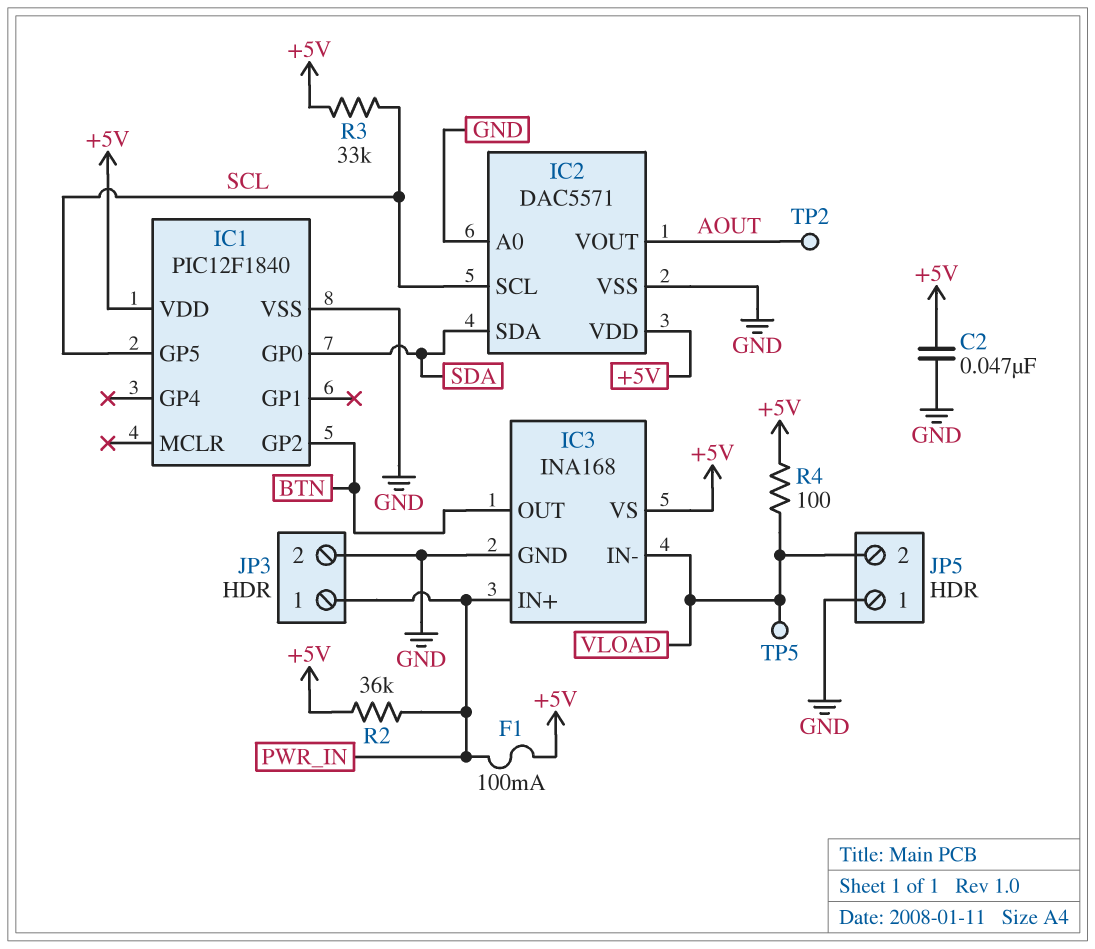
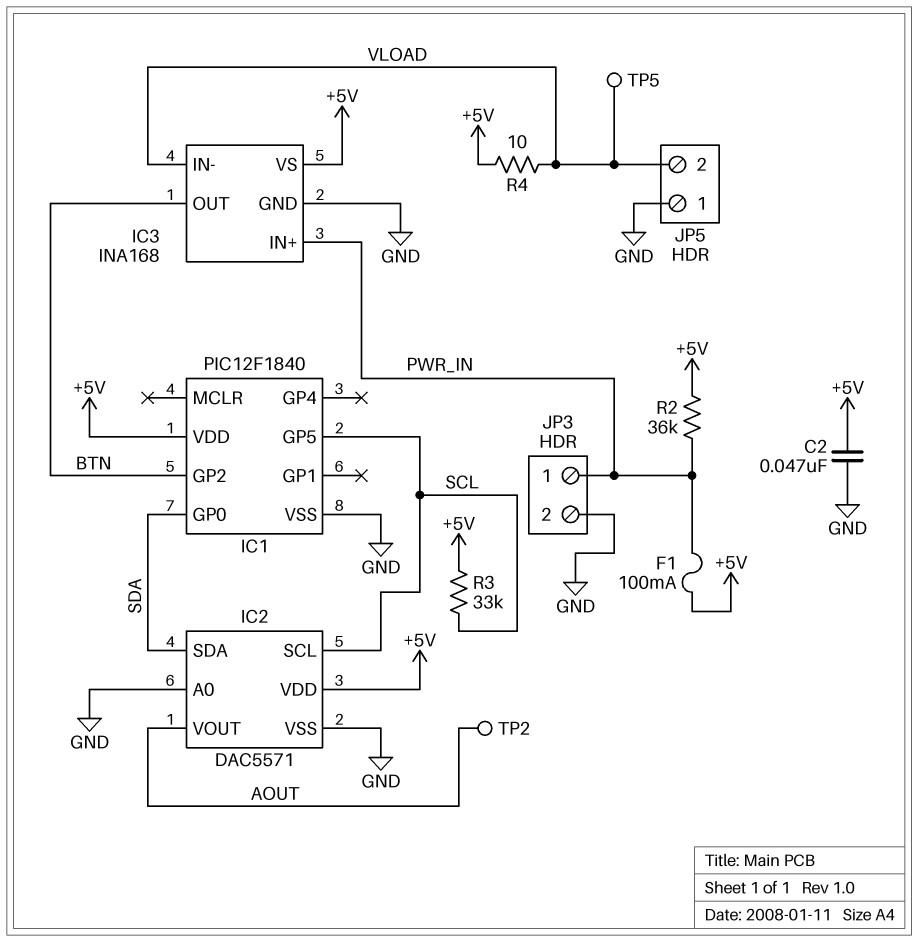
R4: 100 (+5V, VLOAD) -> 10 (+5V, VLOAD)

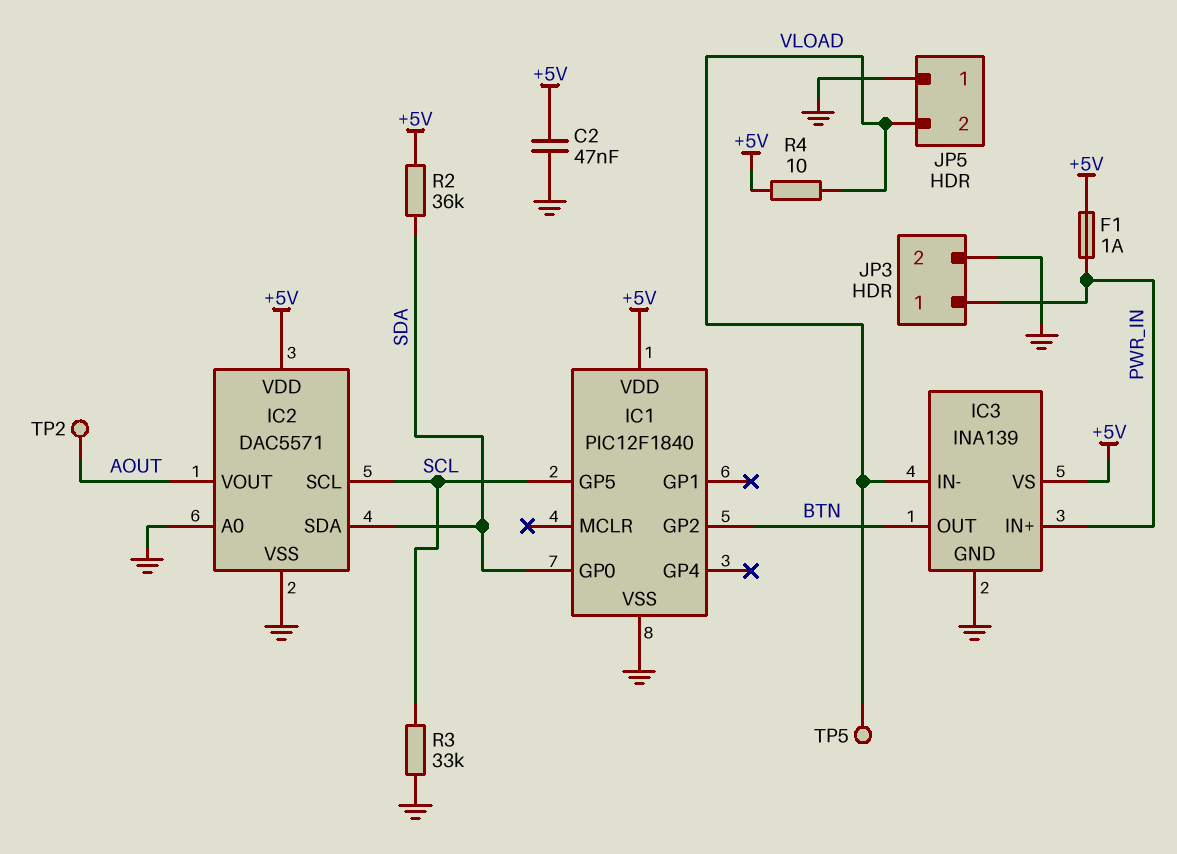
F1: 100mA (+5V, PWR_IN) -> 1A (+5V, PWR_IN)
IC3: INA168 -> INA139
R2: 36k (+5V, PWR_IN) -> 36k (+5V, SDA)
R3: 33k (+5V, SCL) -> 33k (GND, SCL)

